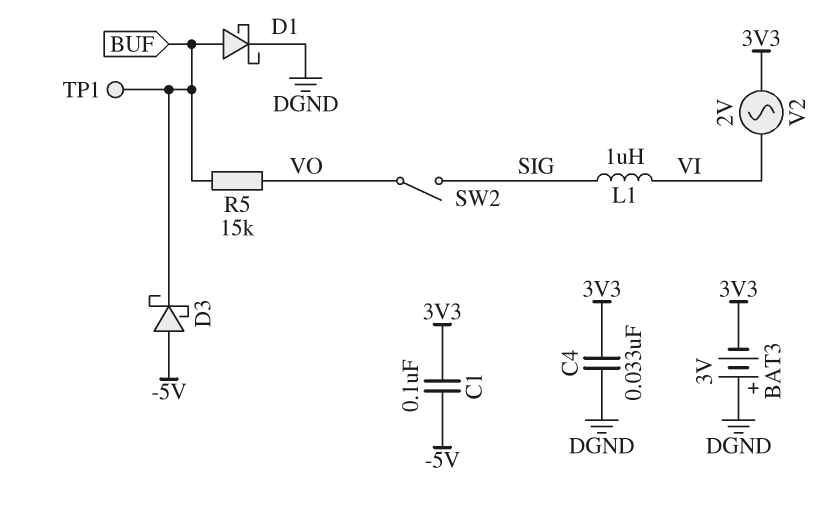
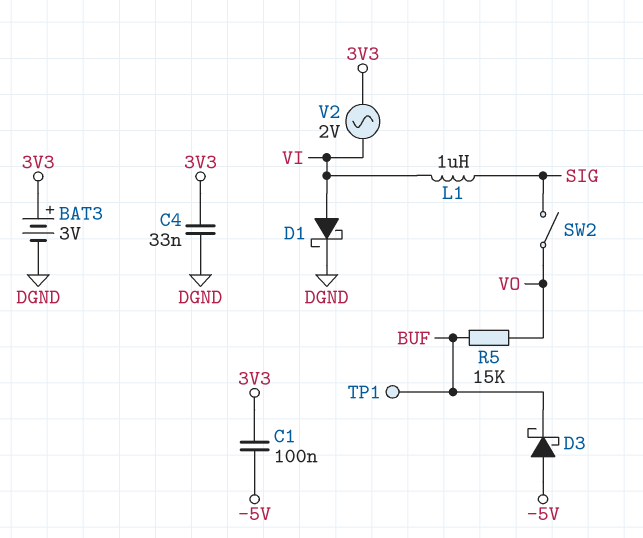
BAT3: 3V (plus DGND, minus 3V3) -> 3V (plus 3V3, minus DGND)
D1: schottky (A BUF, K DGND) -> schottky (A VI, K DGND)

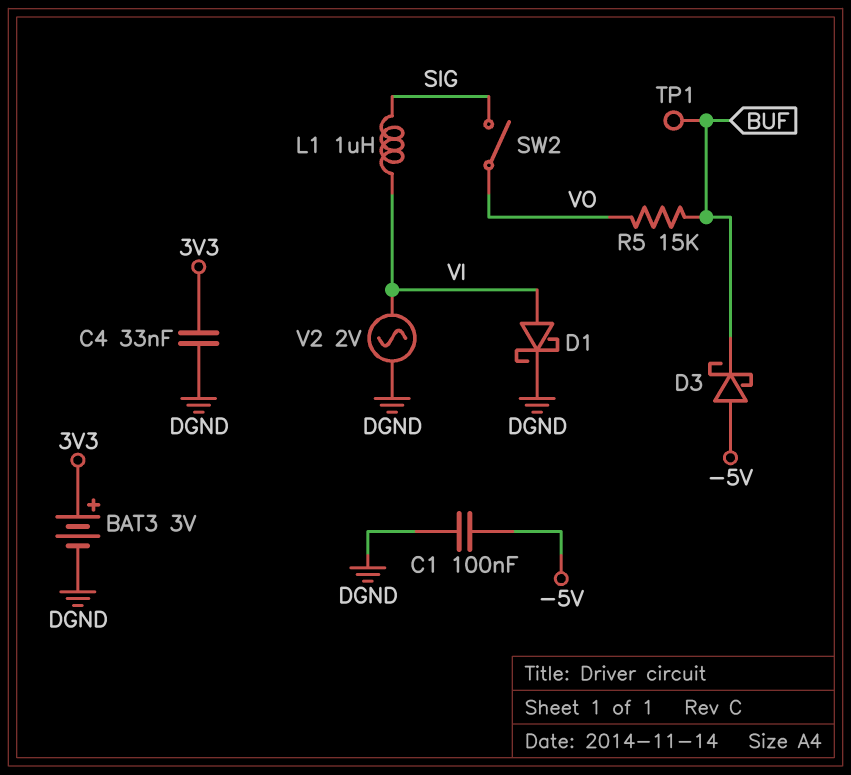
C1: 100nF (-5V, 3V3) -> 100nF (-5V, DGND)
V2: AC 2V (3V3, VI) -> AC 2V (DGND, VI)

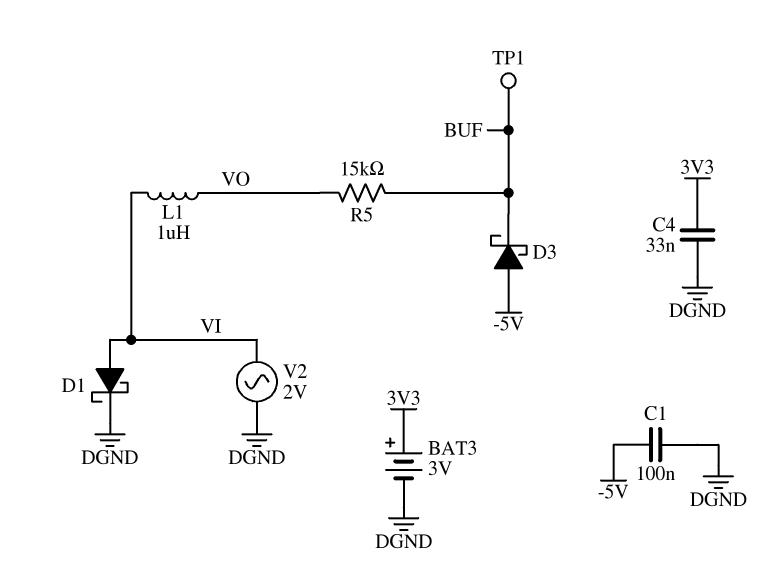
L1: 1uH (SIG, VI) -> 1uH (VI, VO)
SW2: switch (SIG, VO) -> none

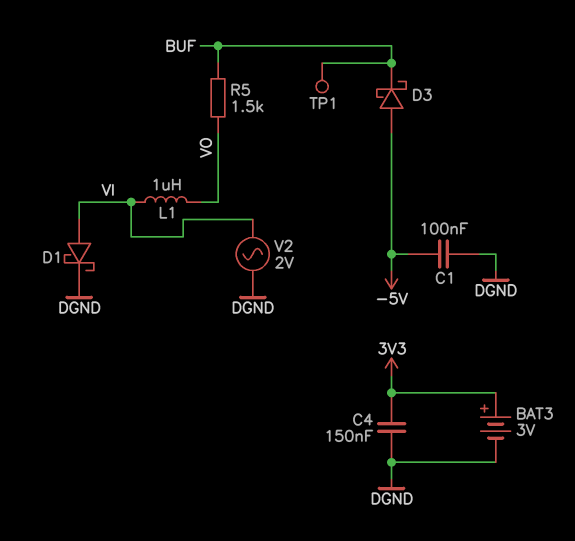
C4: 33nF (3V3, DGND) -> 150nF (3V3, DGND)
R5: 15k (BUF, VO) -> 1.5k (BUF, VO)

